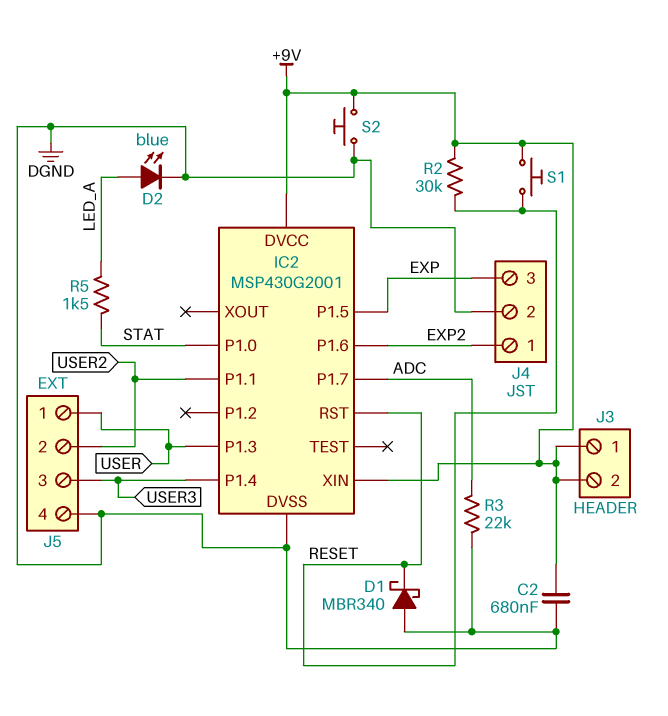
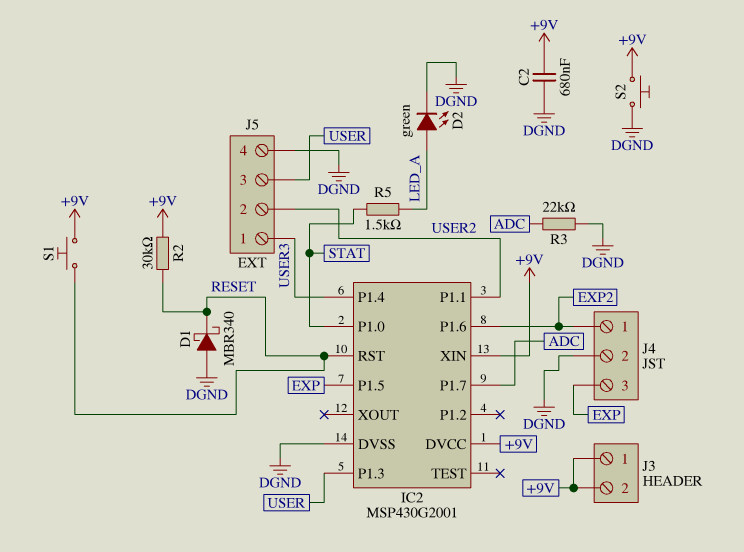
D2: LED blue (A LED_A, K DGND) -> LED green (A LED_A, K DGND)
J5 pin 1: USER -> USER3
J5 pin 3: USER3 -> USER

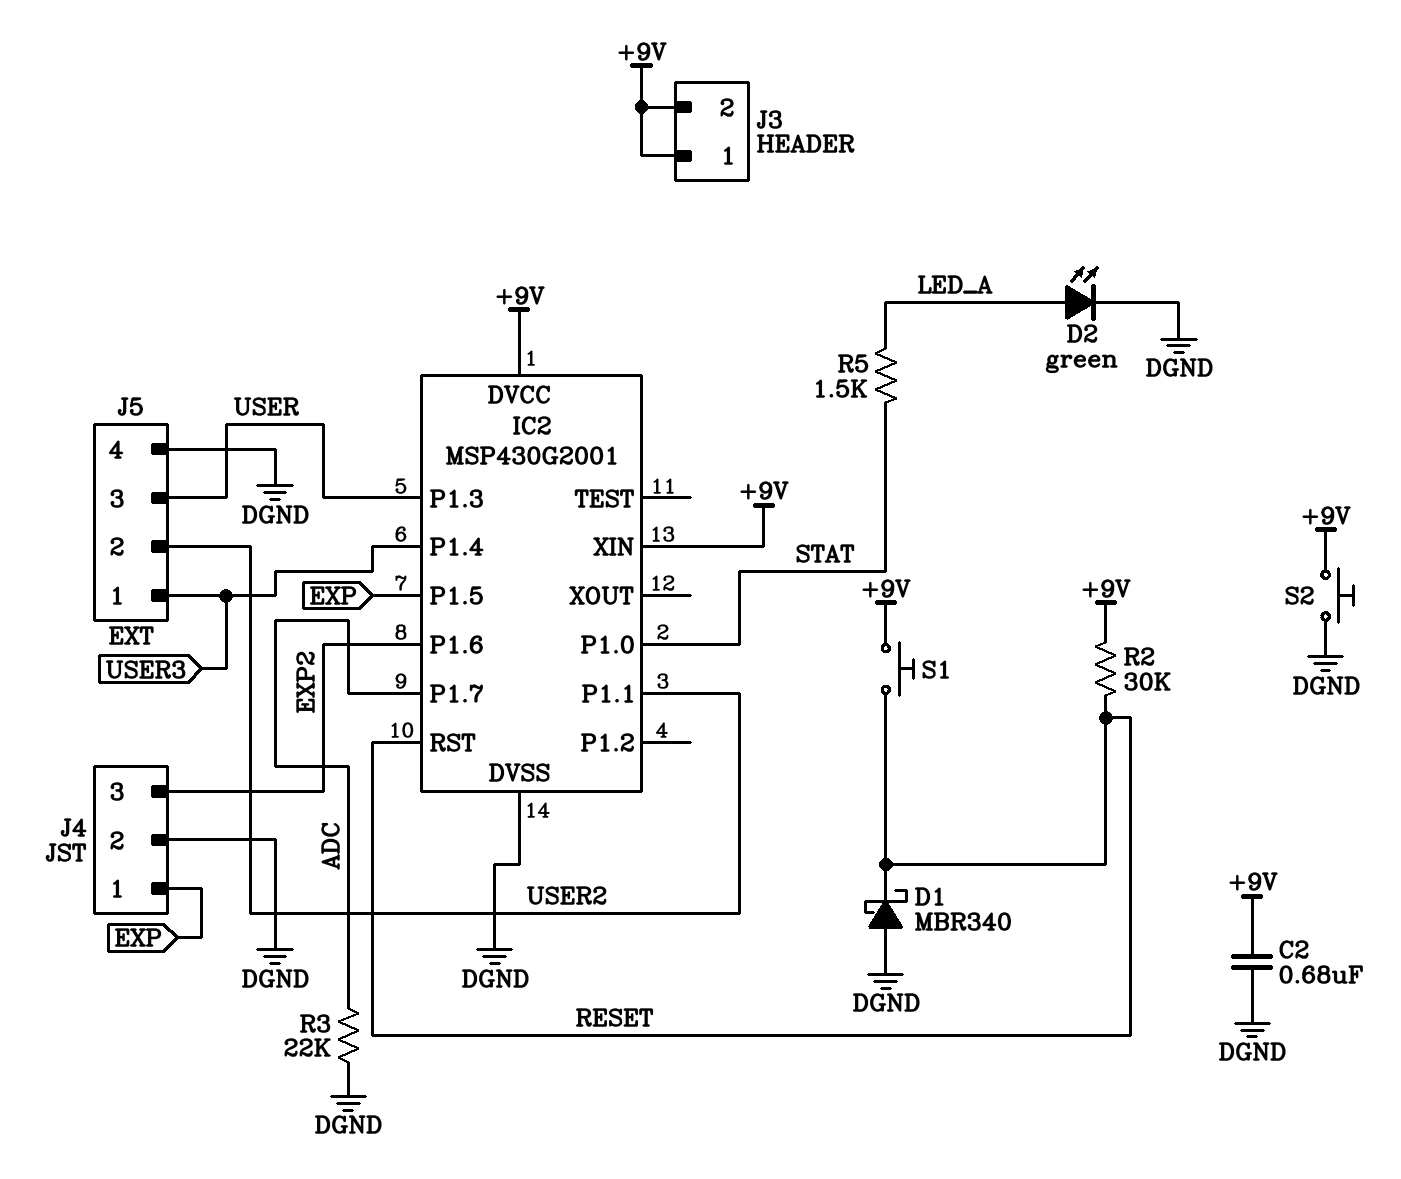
J4 pin 1: EXP2 -> EXP
J4 pin 3: EXP -> EXP2

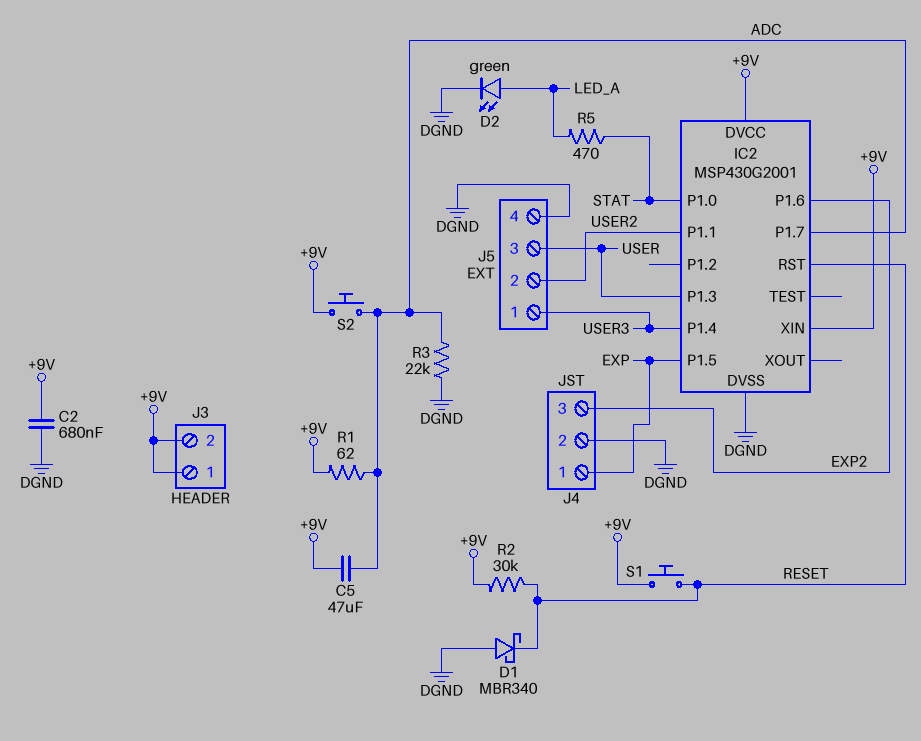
C5: none -> 47uF (+9V, ADC)
R1: none -> 62 (+9V, ADC)
R5: 1.5k (LED_A, STAT) -> 470 (LED_A, STAT)
S2: button (+9V, DGND) -> button (+9V, ADC)

